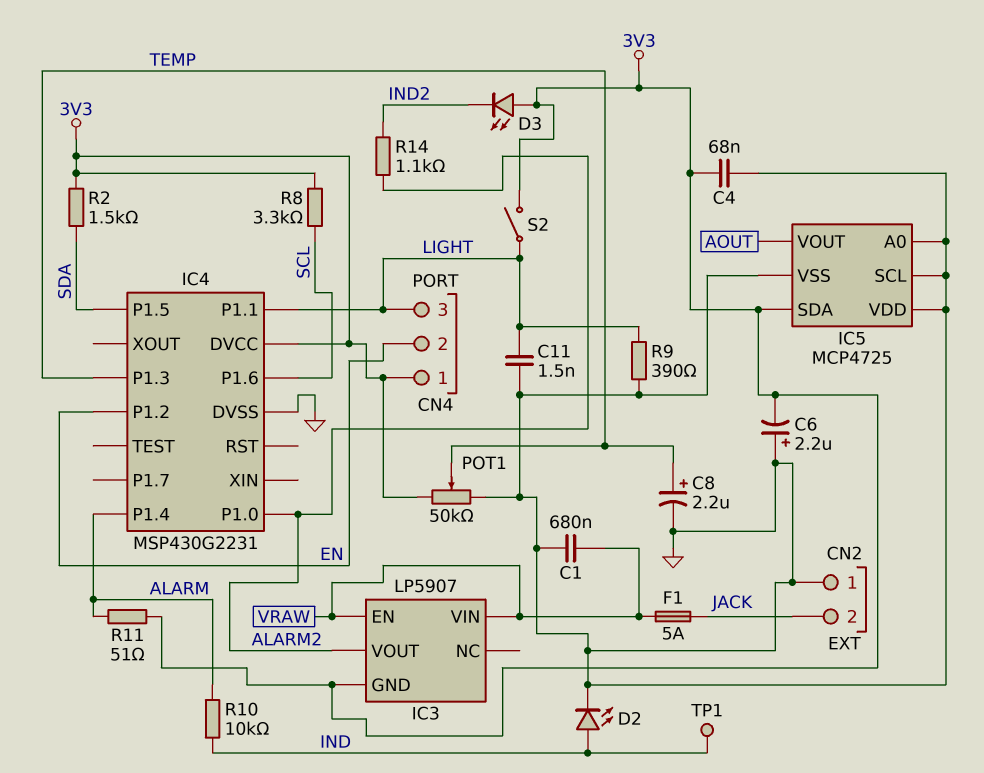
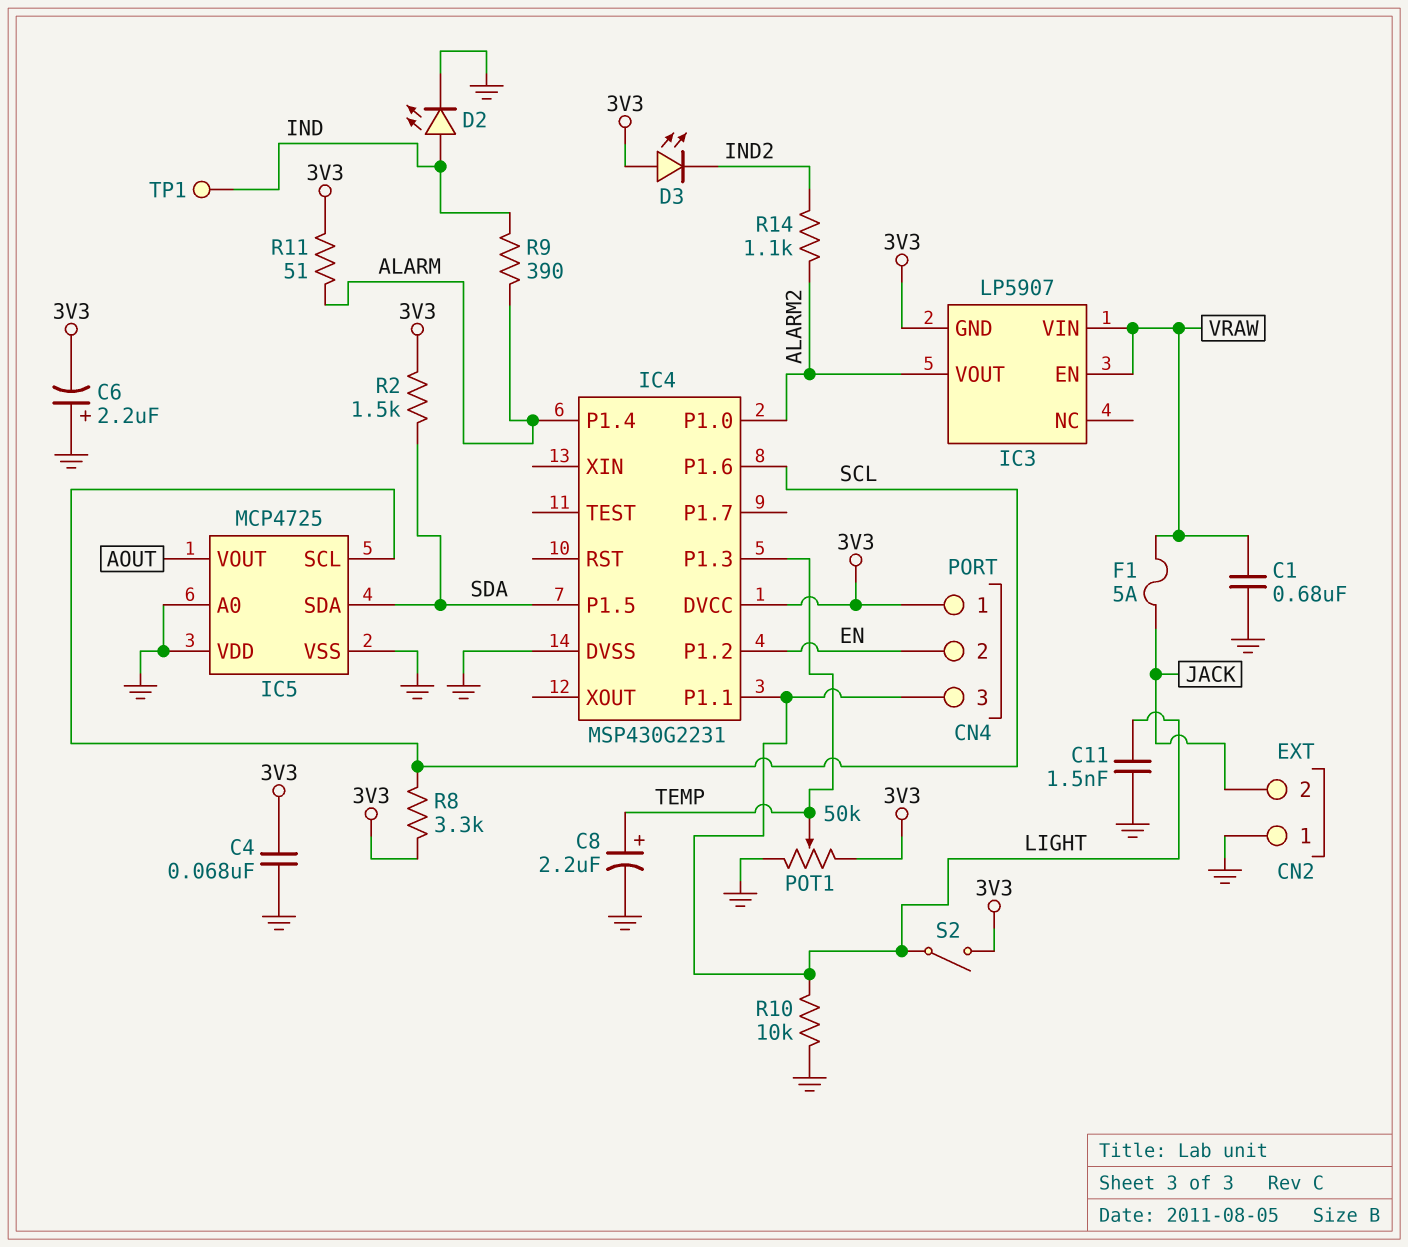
IC5 pin SCL: GND -> SCL
IC5 pin SDA: 3V3 -> SDA
R9: 390 (GND, LIGHT) -> 390 (ALARM, IND)
R10: 10k (ALARM, IND) -> 10k (GND, LIGHT)

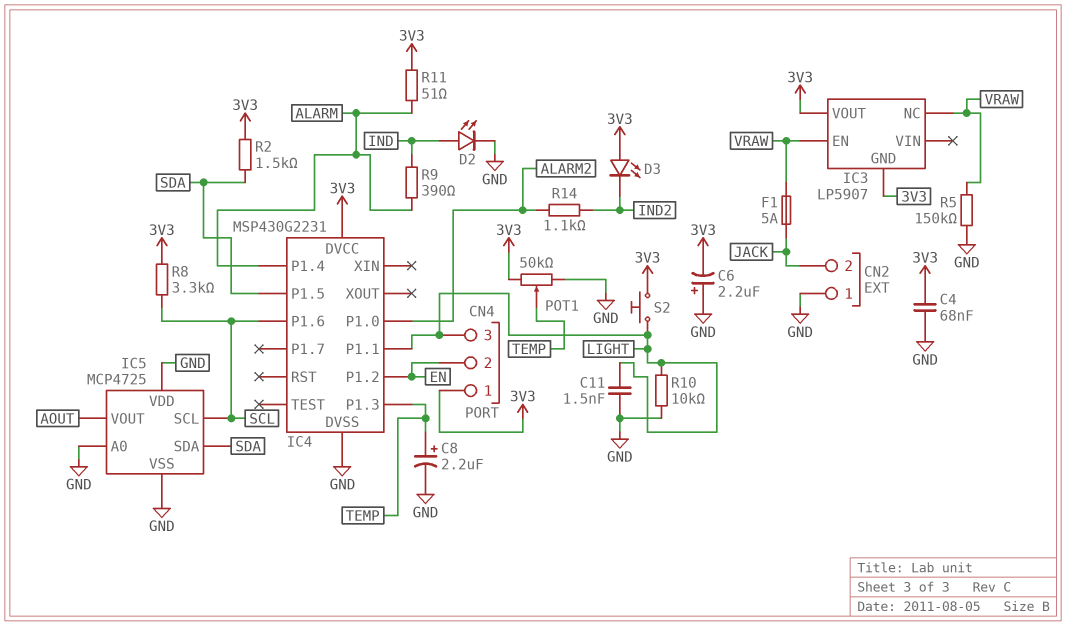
C1: 680nF (GND, VRAW) -> none
IC3 pin NC: none -> VRAW
IC3 pin VIN: VRAW -> none
IC3 pin VOUT: ALARM2 -> 3V3
R5: none -> 150k (GND, VRAW)
S2: switch (3V3, LIGHT) -> button (3V3, LIGHT)
TP1: test point (IND) -> none

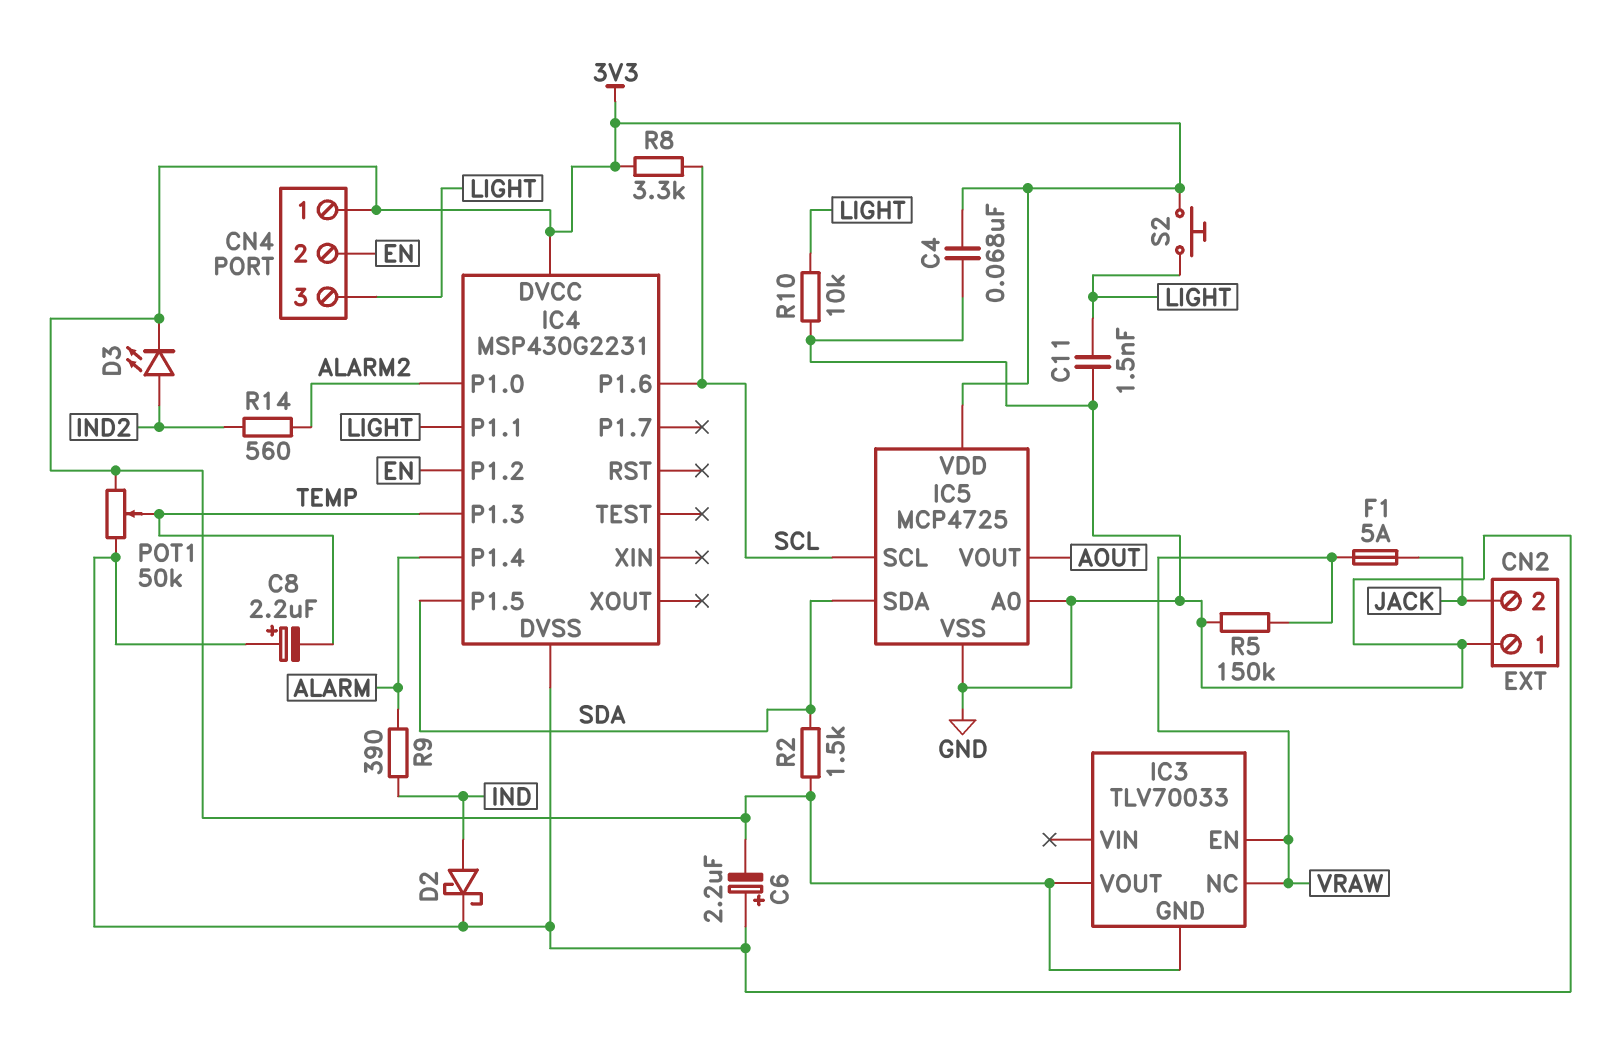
C8: 2.2uF (plus TEMP, minus GND) -> 2.2uF (plus GND, minus TEMP)
D2: LED (A IND, K GND) -> schottky (A IND, K GND)
D3: LED (A 3V3, K IND2) -> LED (A IND2, K 3V3)
IC3: LP5907 -> TLV70033
IC5 pin VDD: GND -> 3V3
R11: 51 (3V3, ALARM) -> none
R14: 1.1k (ALARM2, IND2) -> 560 (ALARM2, IND2)

